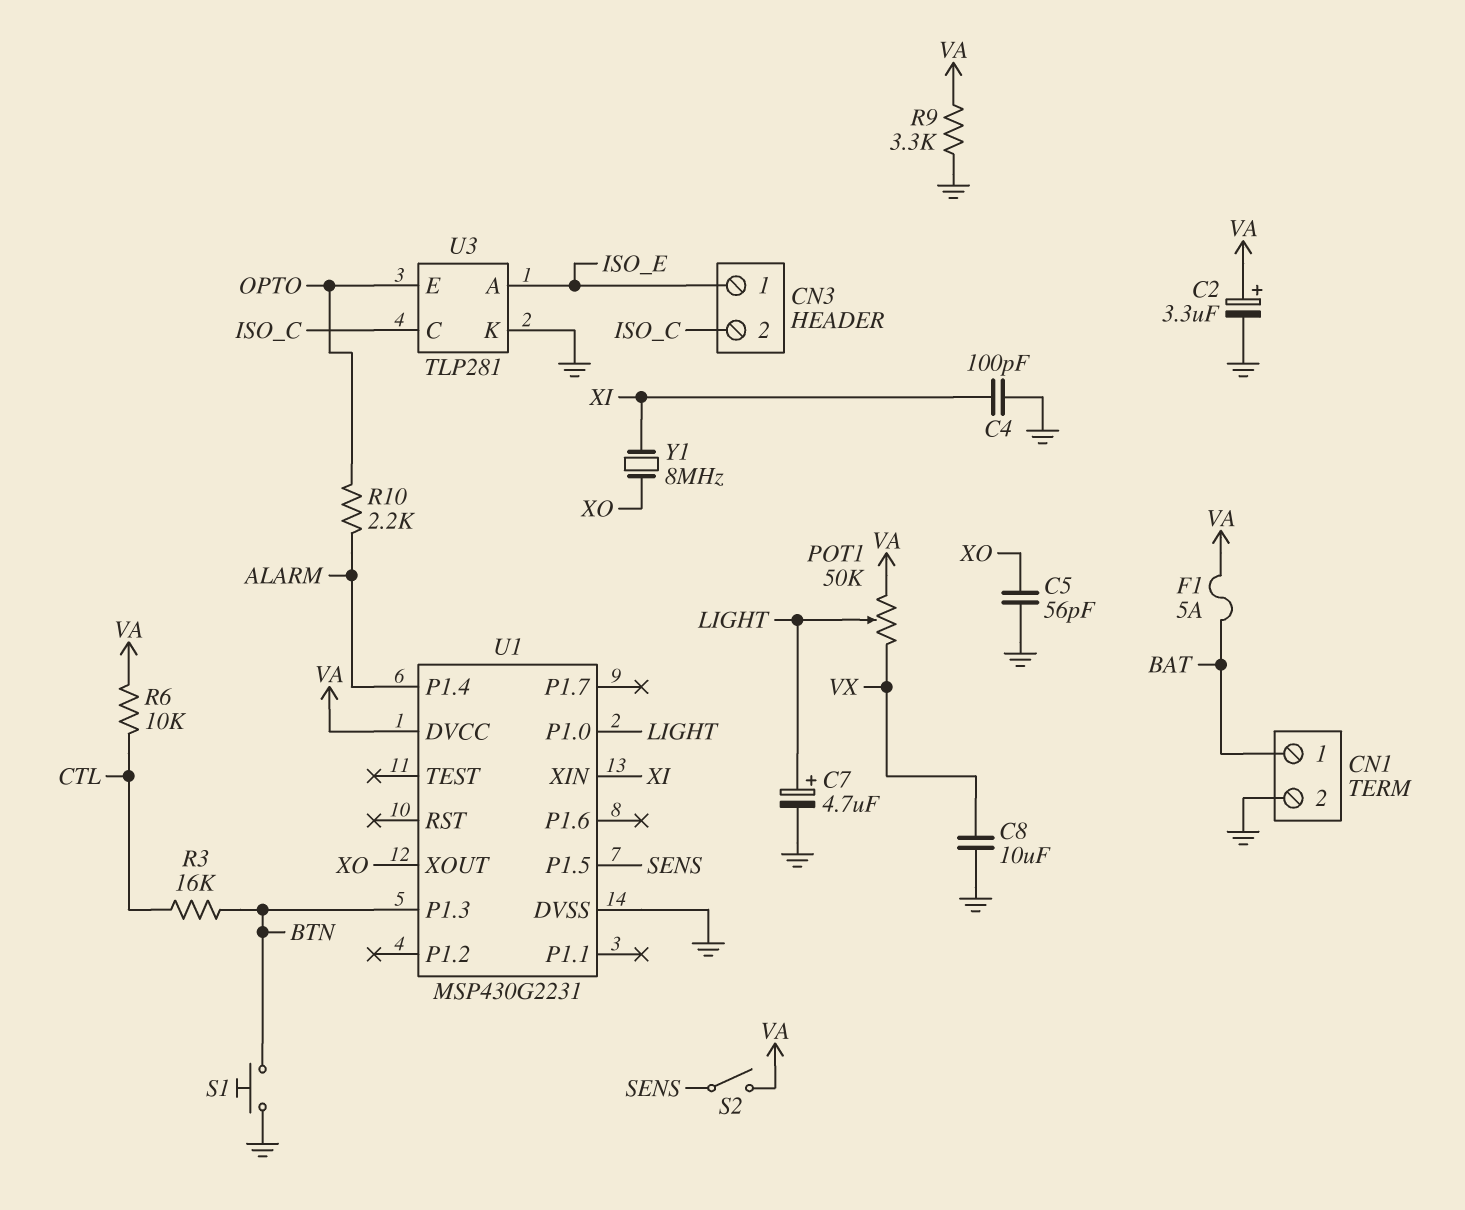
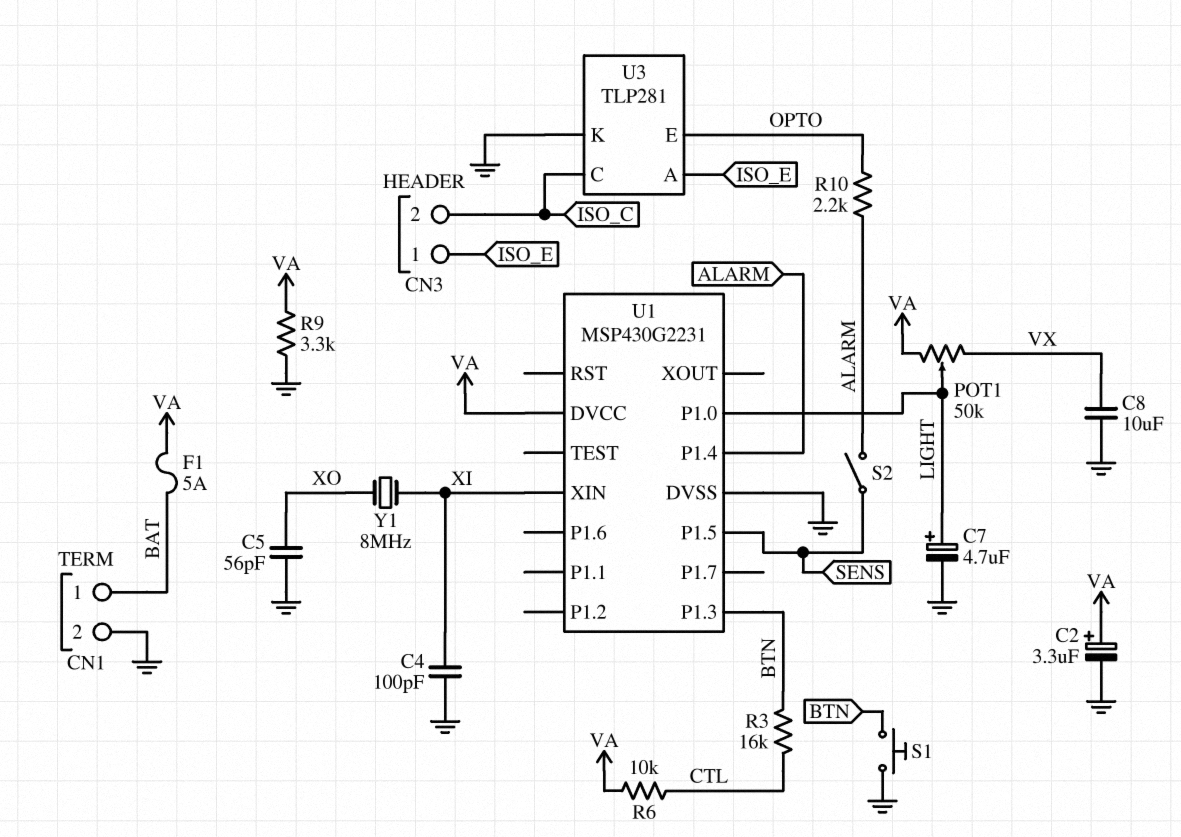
S2: switch (SENS, VA) -> switch (ALARM, SENS)
U1 pin XOUT: XO -> none

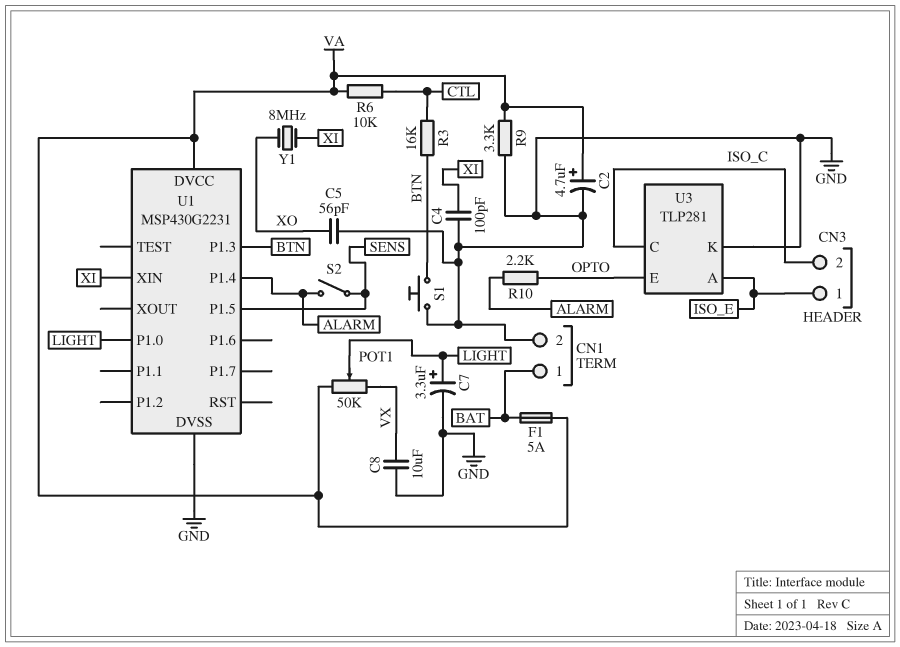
C2: 3.3uF (plus VA, minus GND) -> 4.7uF (plus VA, minus GND)
C7: 4.7uF (plus LIGHT, minus GND) -> 3.3uF (plus LIGHT, minus GND)

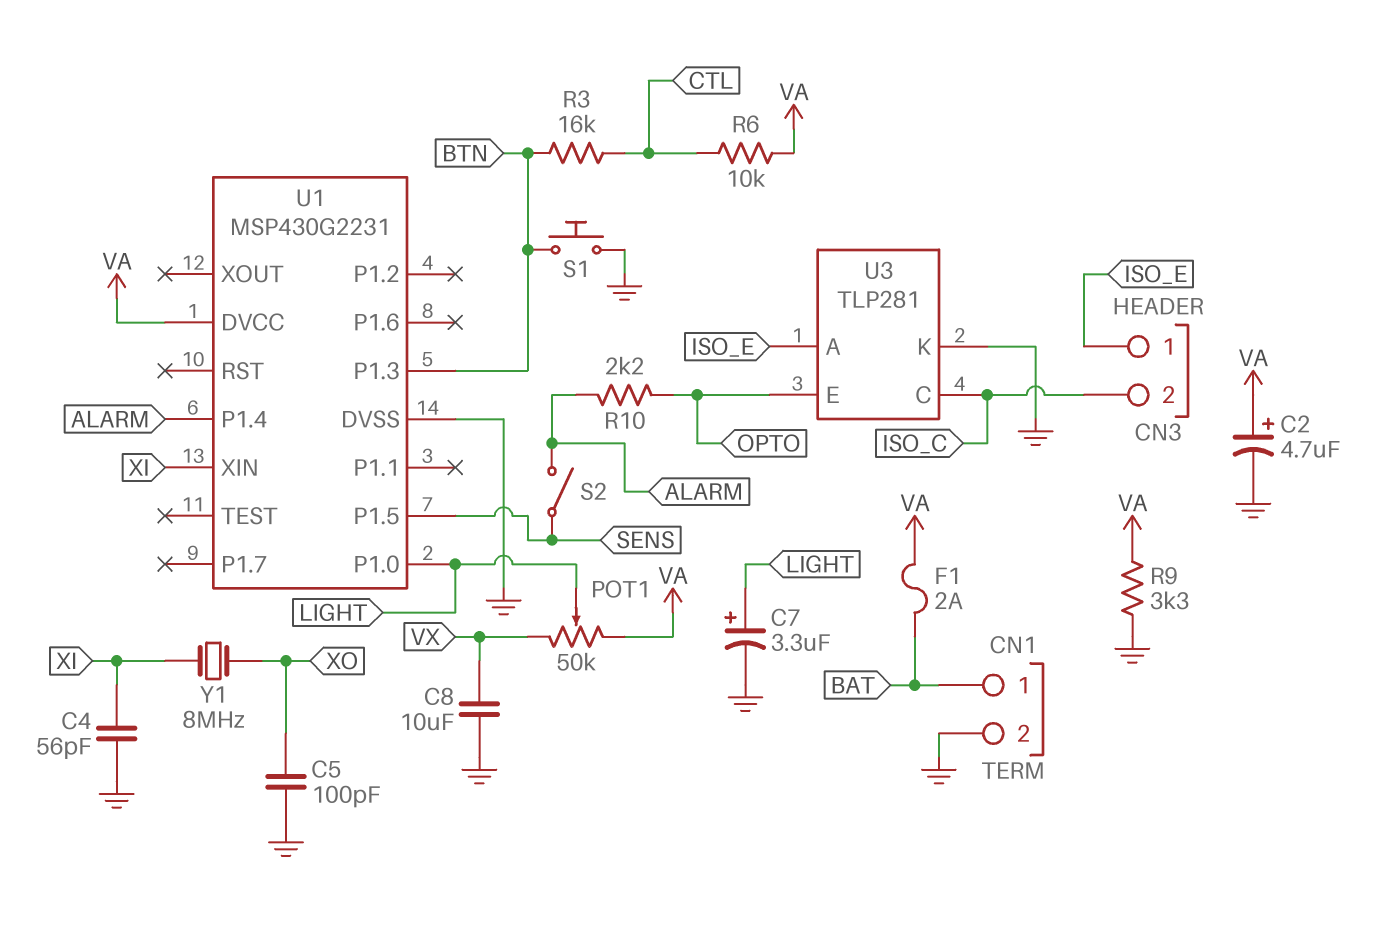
C4: 100pF (GND, XI) -> 56pF (GND, XI)
C5: 56pF (GND, XO) -> 100pF (GND, XO)
F1: 5A (BAT, VA) -> 2A (BAT, VA)

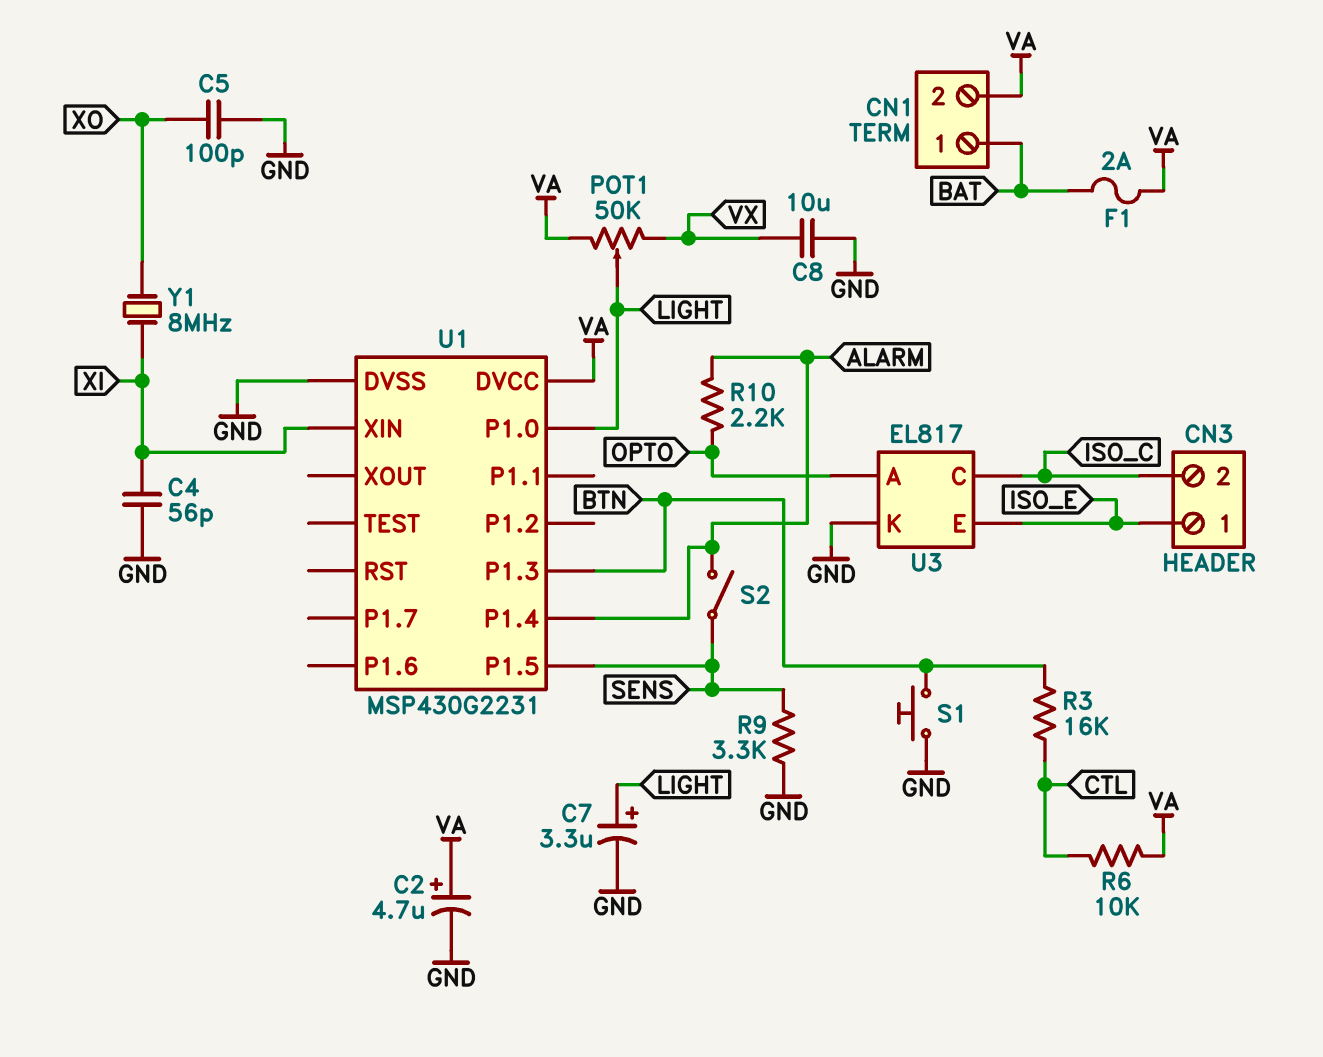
CN1 pin 2: GND -> VA
R9: 3.3k (GND, VA) -> 3.3k (GND, SENS)
U3: TLP281 -> EL817
U3 pin A: ISO_E -> OPTO
U3 pin E: OPTO -> ISO_E

